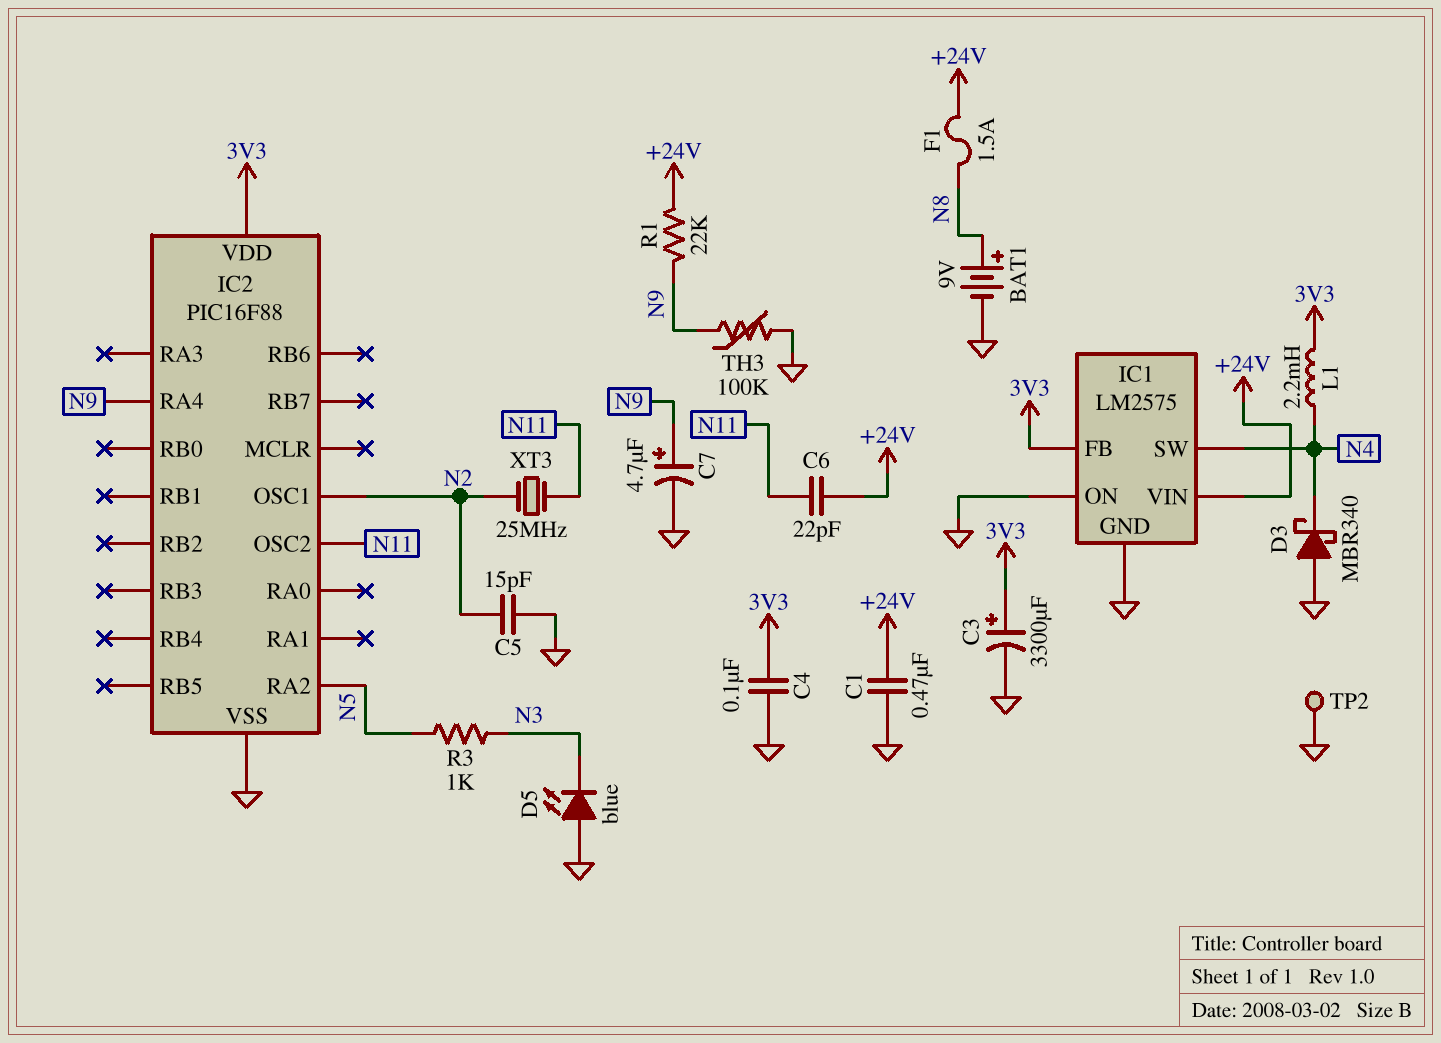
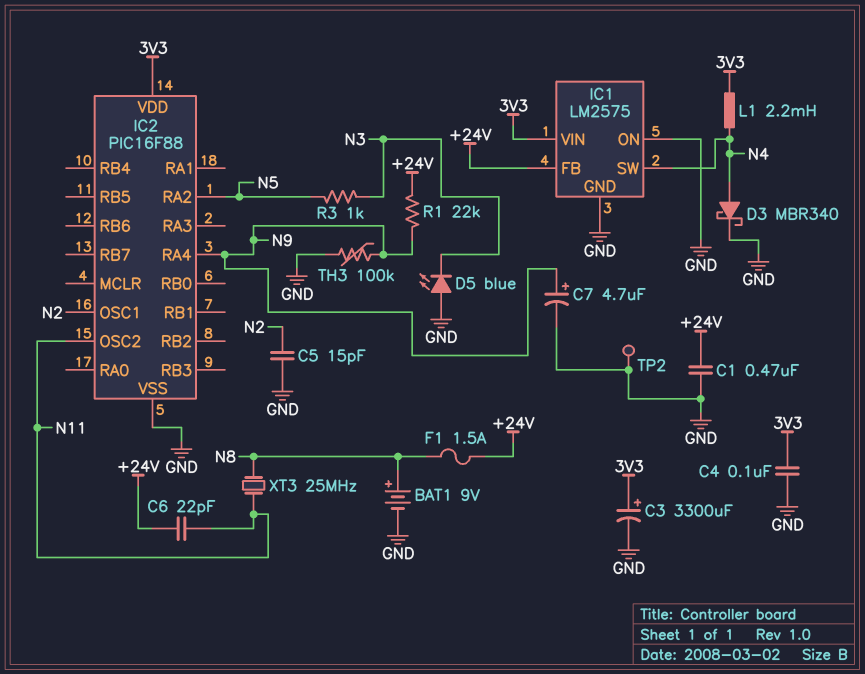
D3: schottky MBR340 (A GND, K N4) -> schottky MBR340 (A N4, K GND)
IC1 pin FB: 3V3 -> +24V
IC1 pin VIN: +24V -> 3V3
XT3: 25MHz (N2, N11) -> 25MHz (N8, N11)

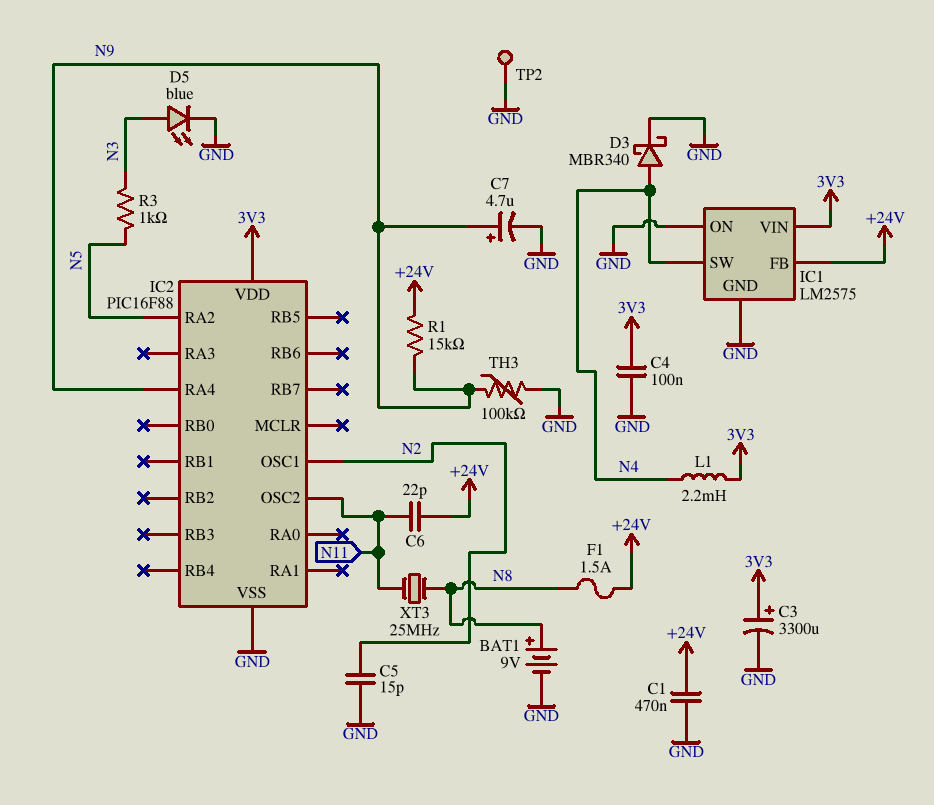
D5: LED blue (A GND, K N3) -> LED blue (A N3, K GND)
R1: 22k (+24V, N9) -> 15k (+24V, N9)

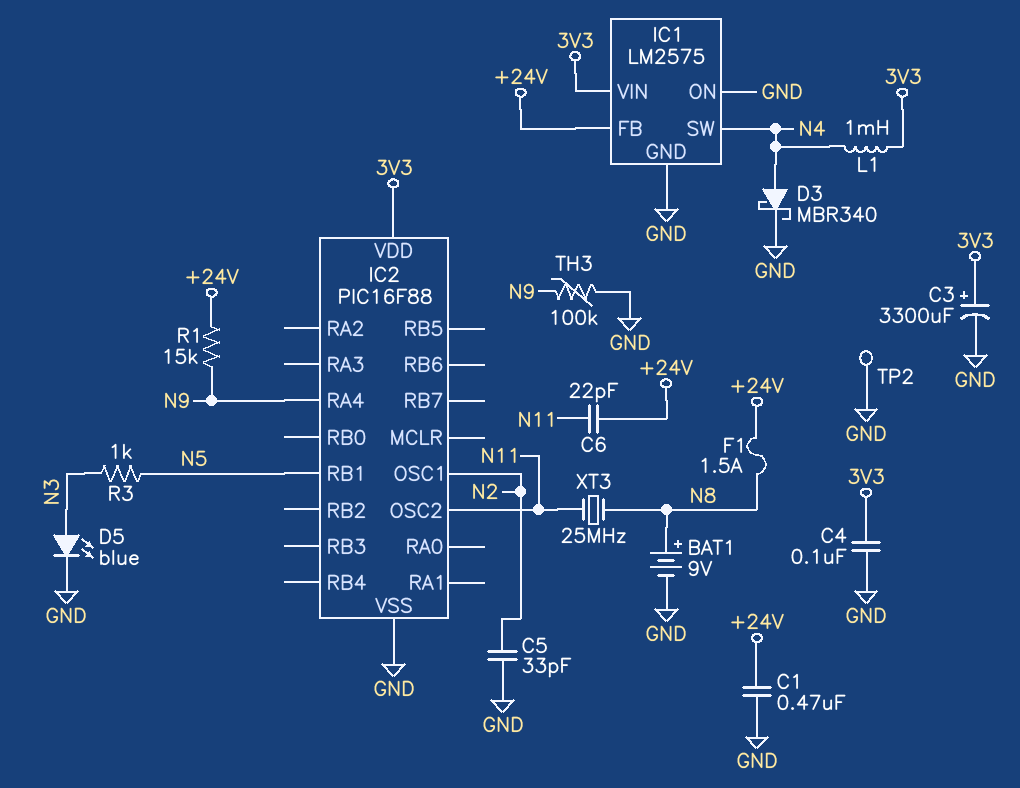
C5: 15pF (GND, N2) -> 33pF (GND, N2)
C7: 4.7uF (plus N9, minus GND) -> none
IC2 pin RA2: N5 -> none
IC2 pin RB1: none -> N5
L1: 2.2mH (3V3, N4) -> 1mH (3V3, N4)

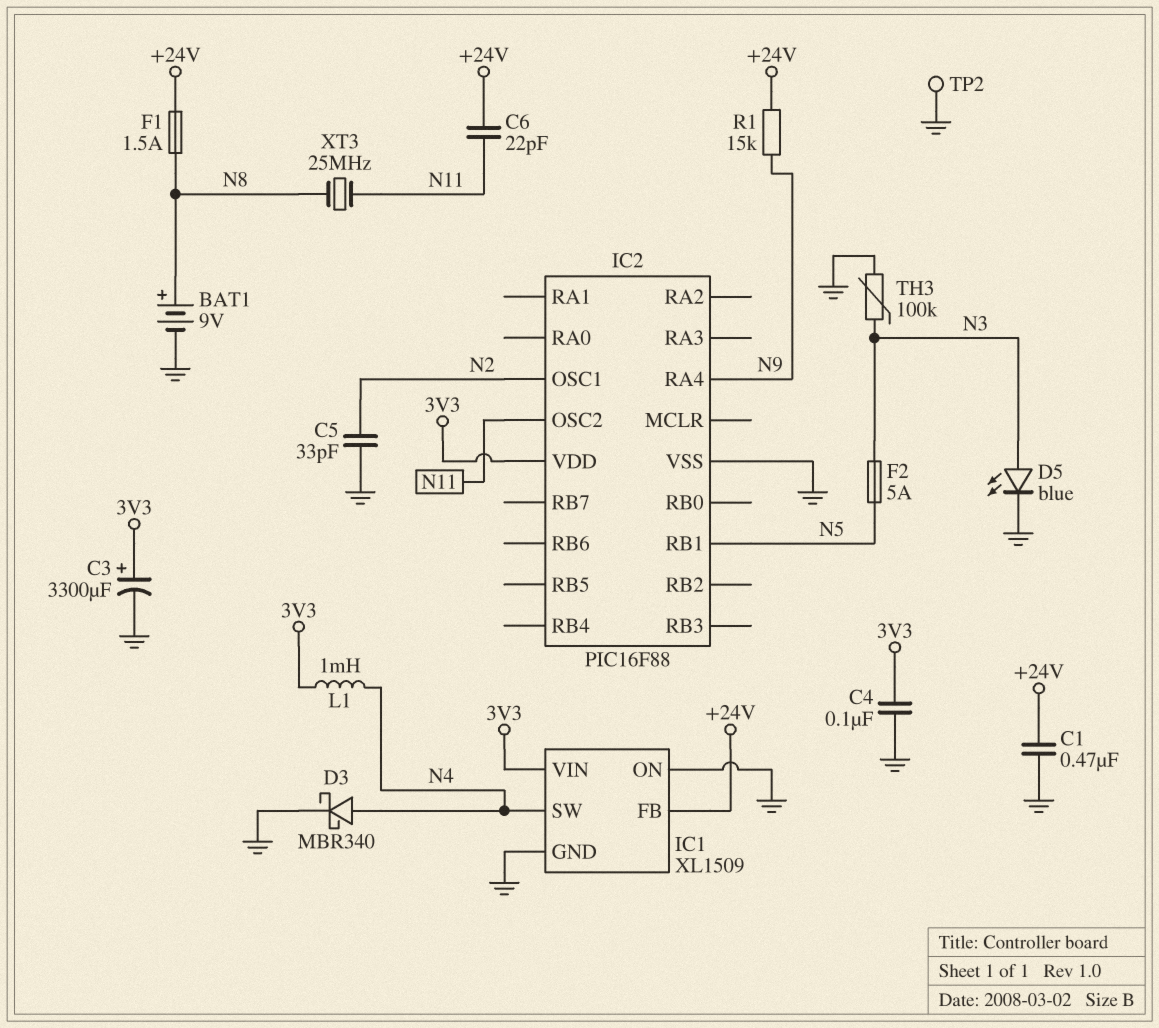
F2: none -> 5A (N3, N5)
IC1: LM2575 -> XL1509
R3: 1k (N3, N5) -> none
TH3: 100k (GND, N9) -> 100k (GND, N3)

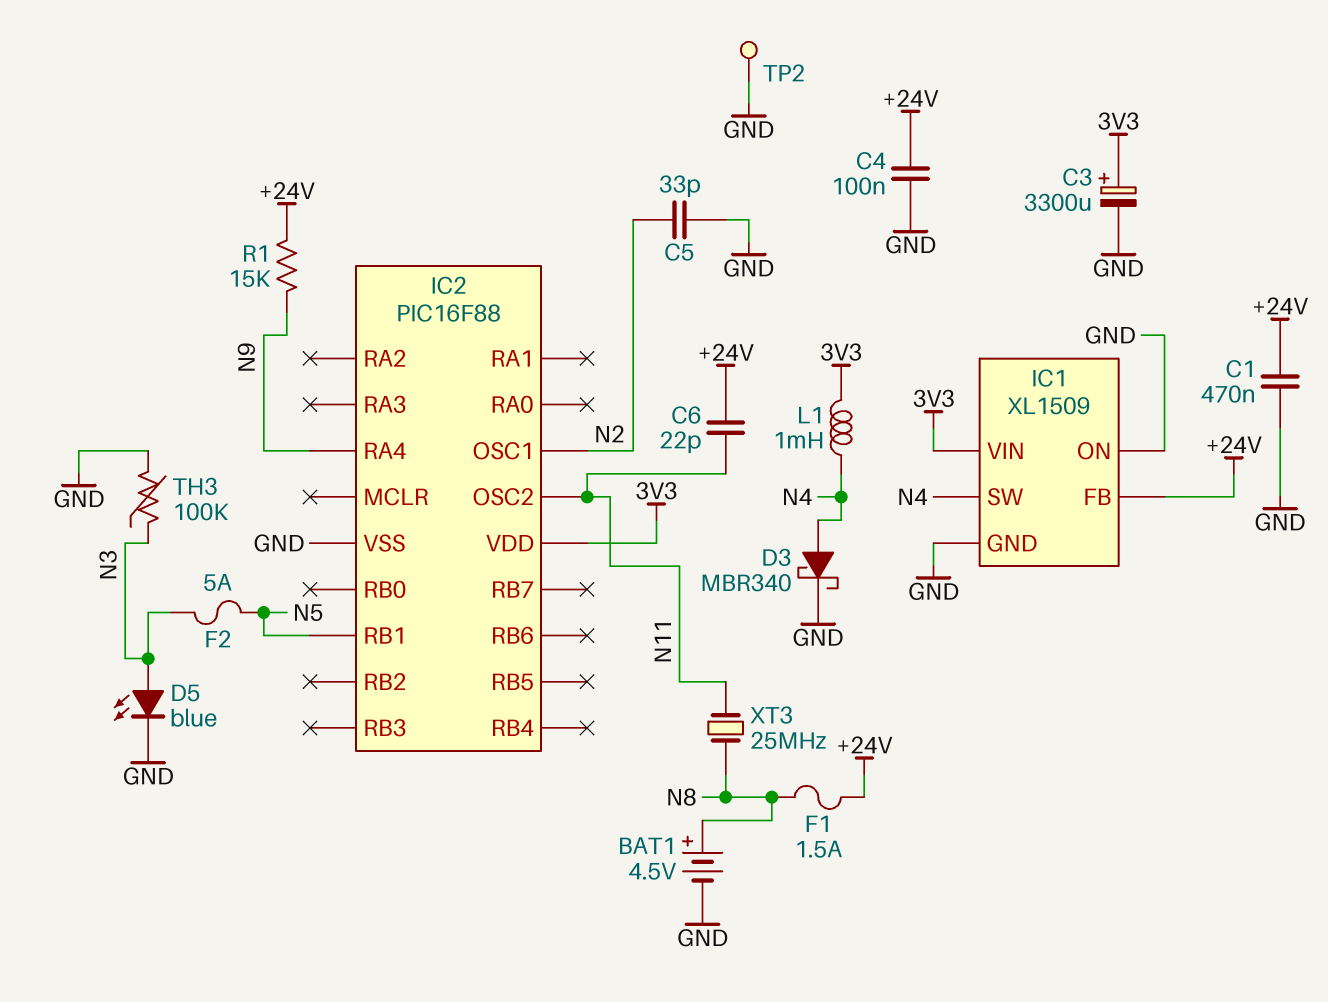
BAT1: 9V (plus N8, minus GND) -> 4.5V (plus N8, minus GND)
C4: 100nF (3V3, GND) -> 100nF (+24V, GND)

